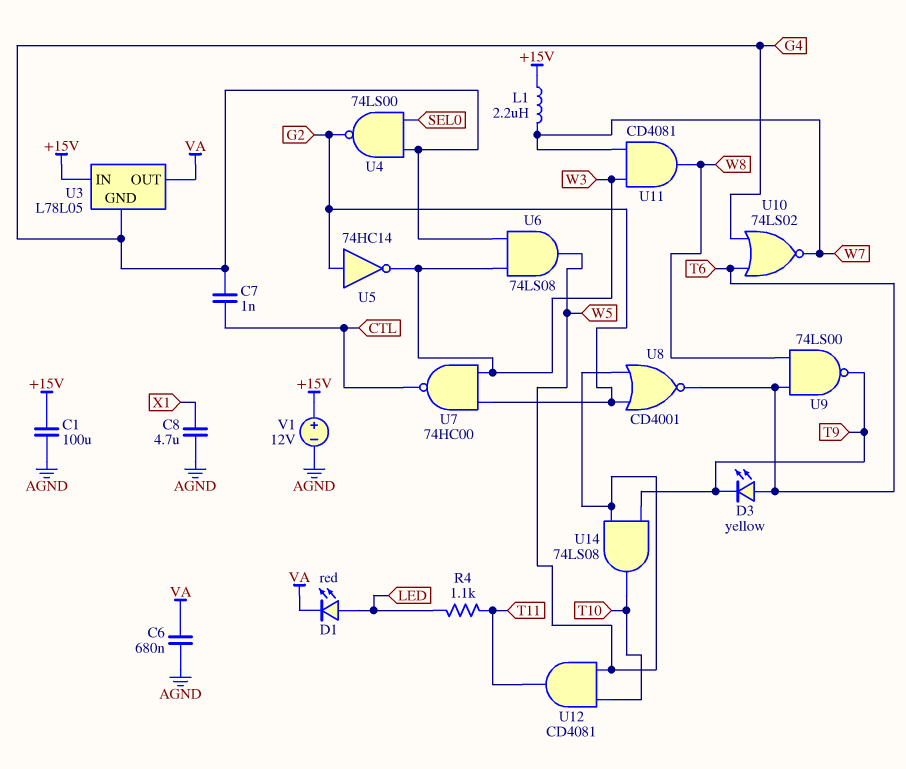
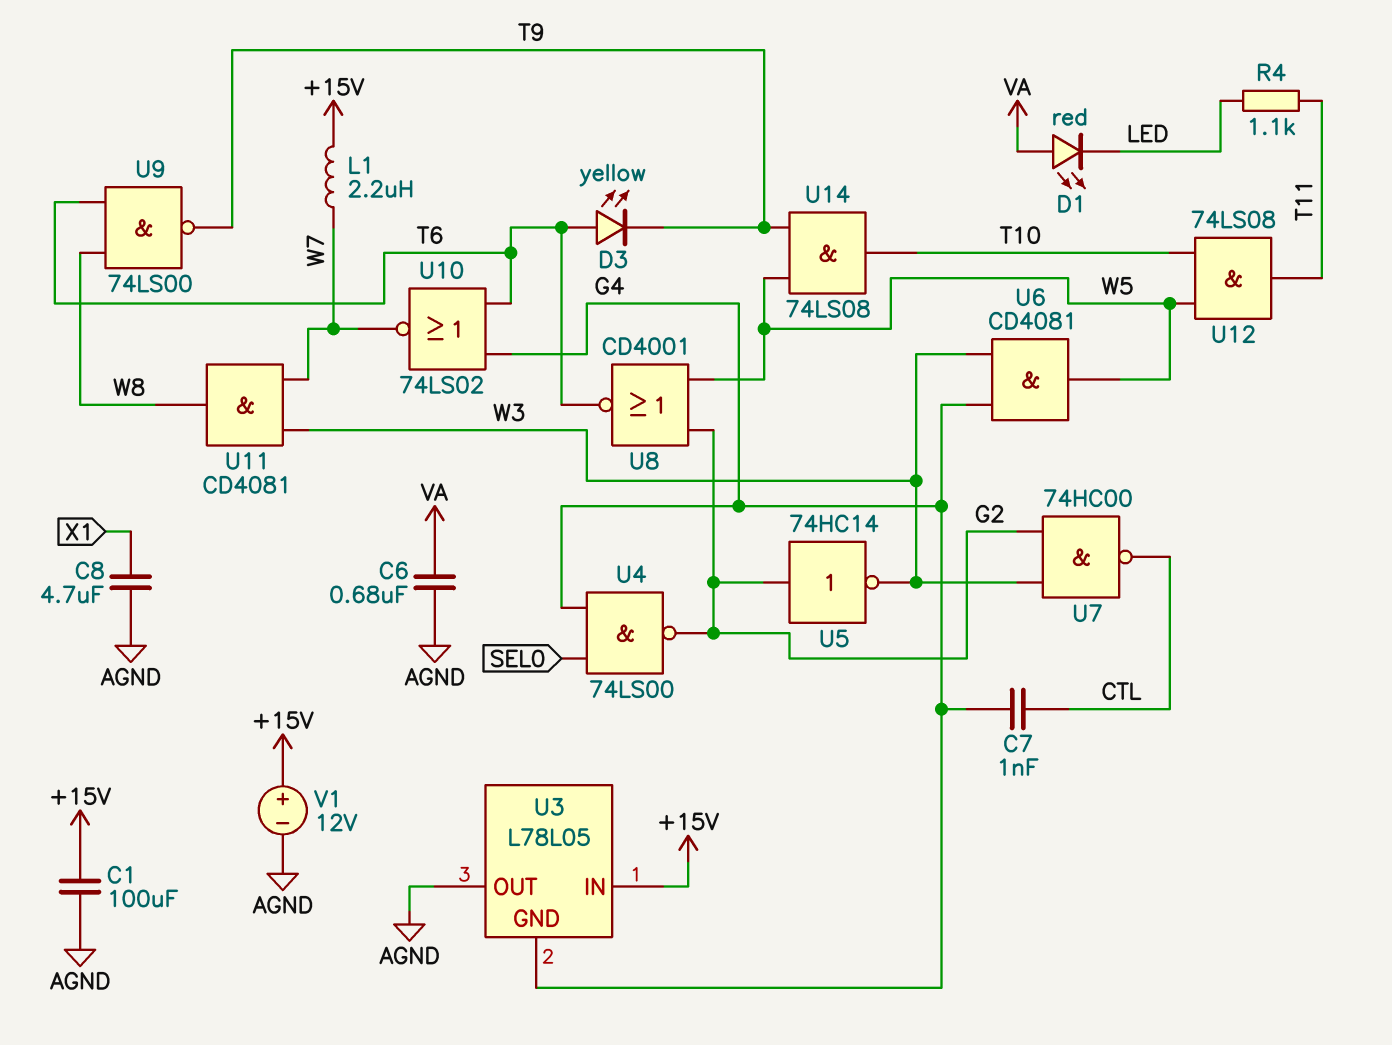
D1: LED red (A LED, K VA) -> LED red (A VA, K LED)
U3 pin OUT: VA -> AGND
U6: AND 74LS08 (in G4, in W3, out W5) -> AND CD4081 (in G4, in W3, out W5)
U12: AND CD4081 (in T10, in W5, out T11) -> AND 74LS08 (in T10, in W5, out T11)

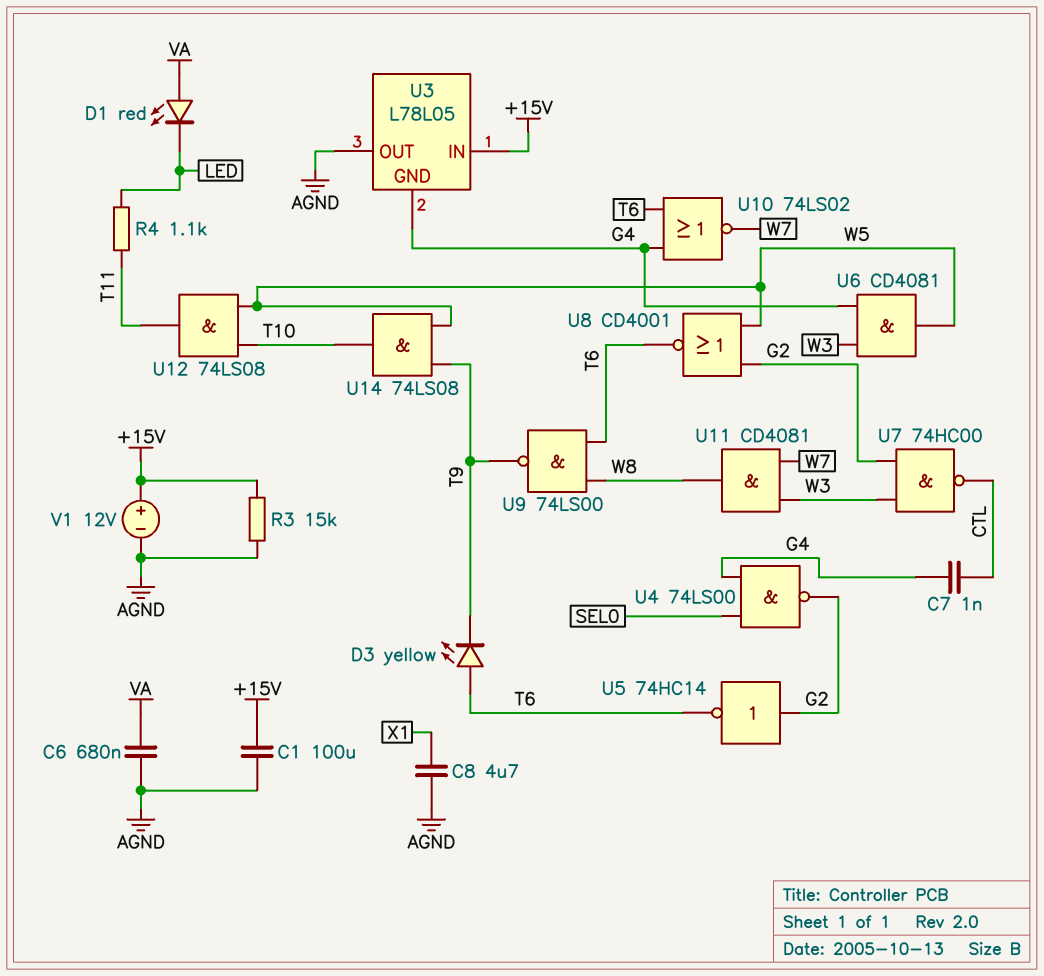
L1: 2.2uH (+15V, W7) -> none
R3: none -> 15k (+15V, AGND)
U5: NOT 74HC14 (in G2, out W3) -> NOT 74HC14 (in G2, out T6)

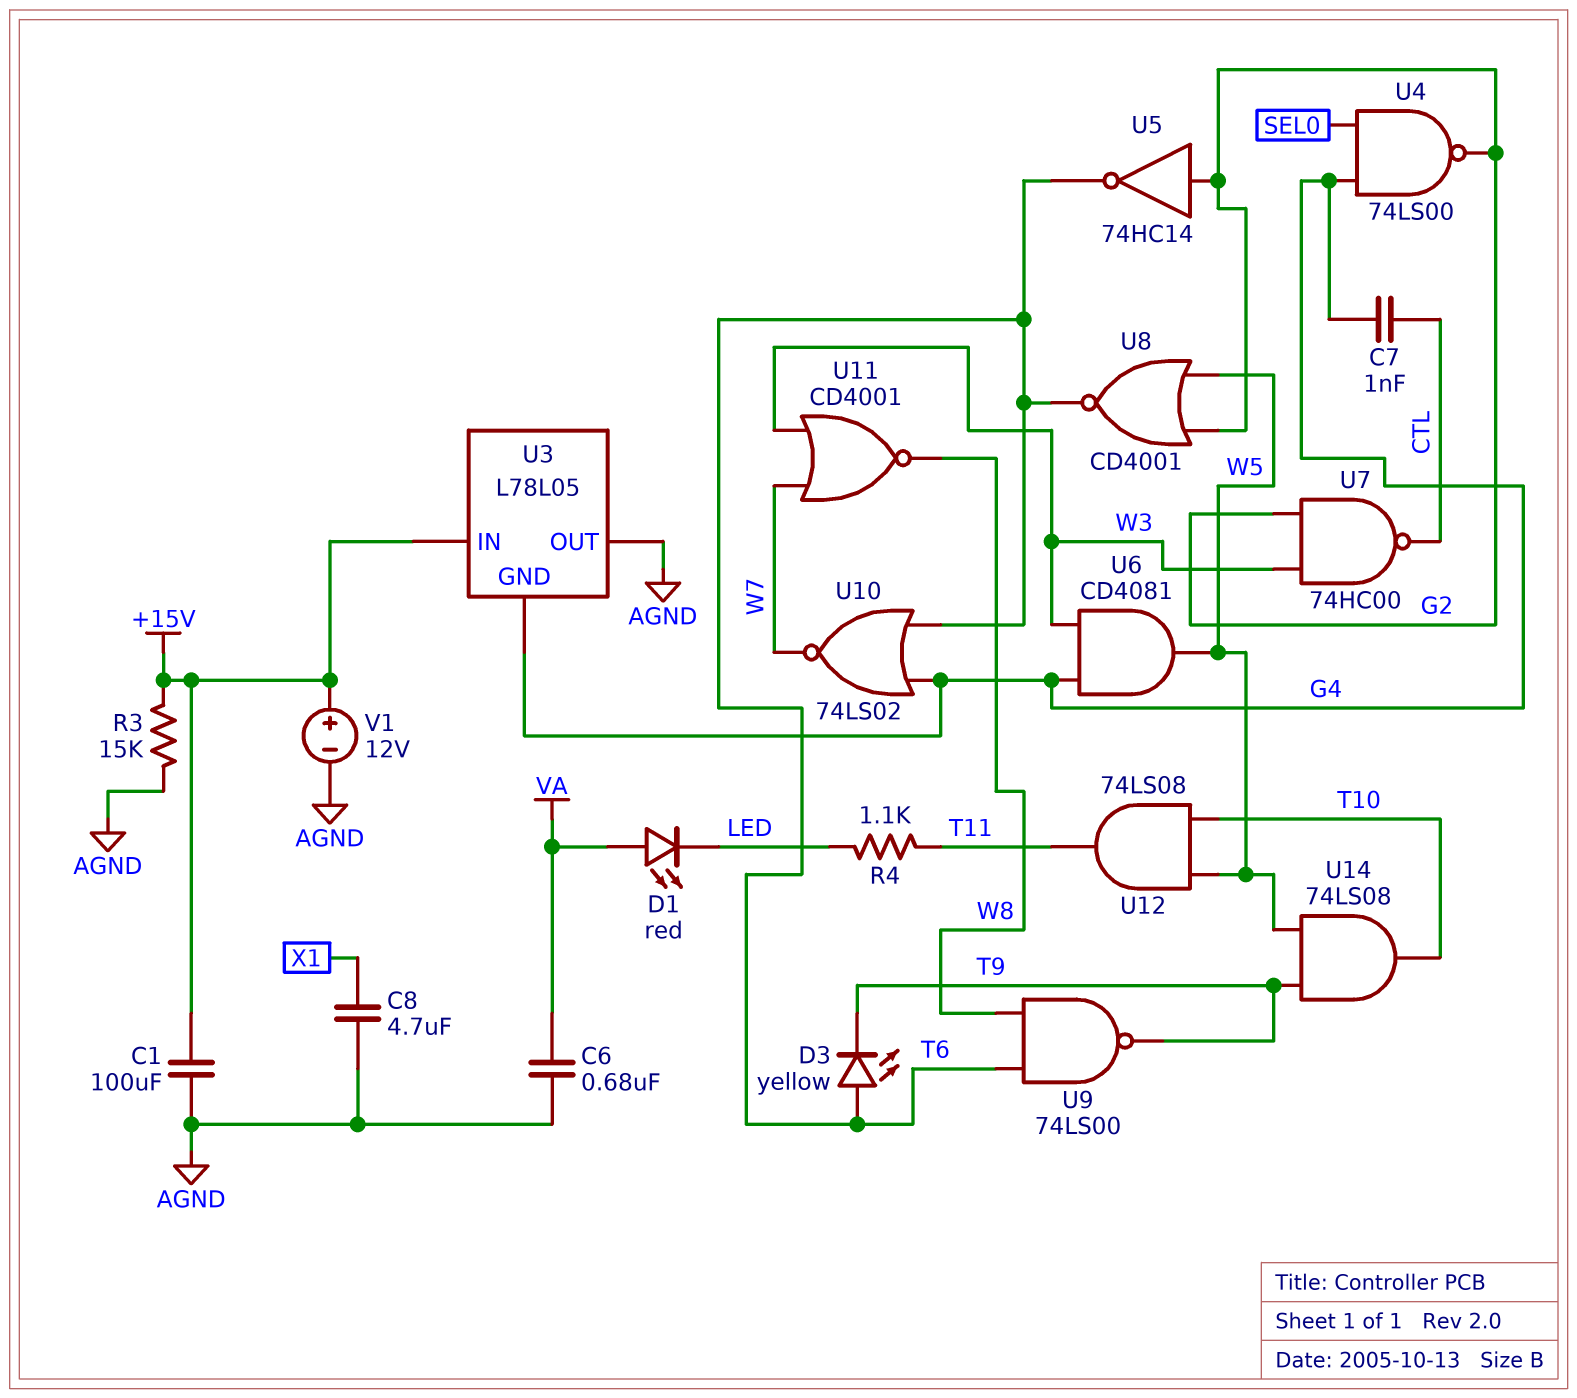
U11: AND CD4081 (in W3, in W7, out W8) -> NOR CD4001 (in W3, in W7, out W8)

